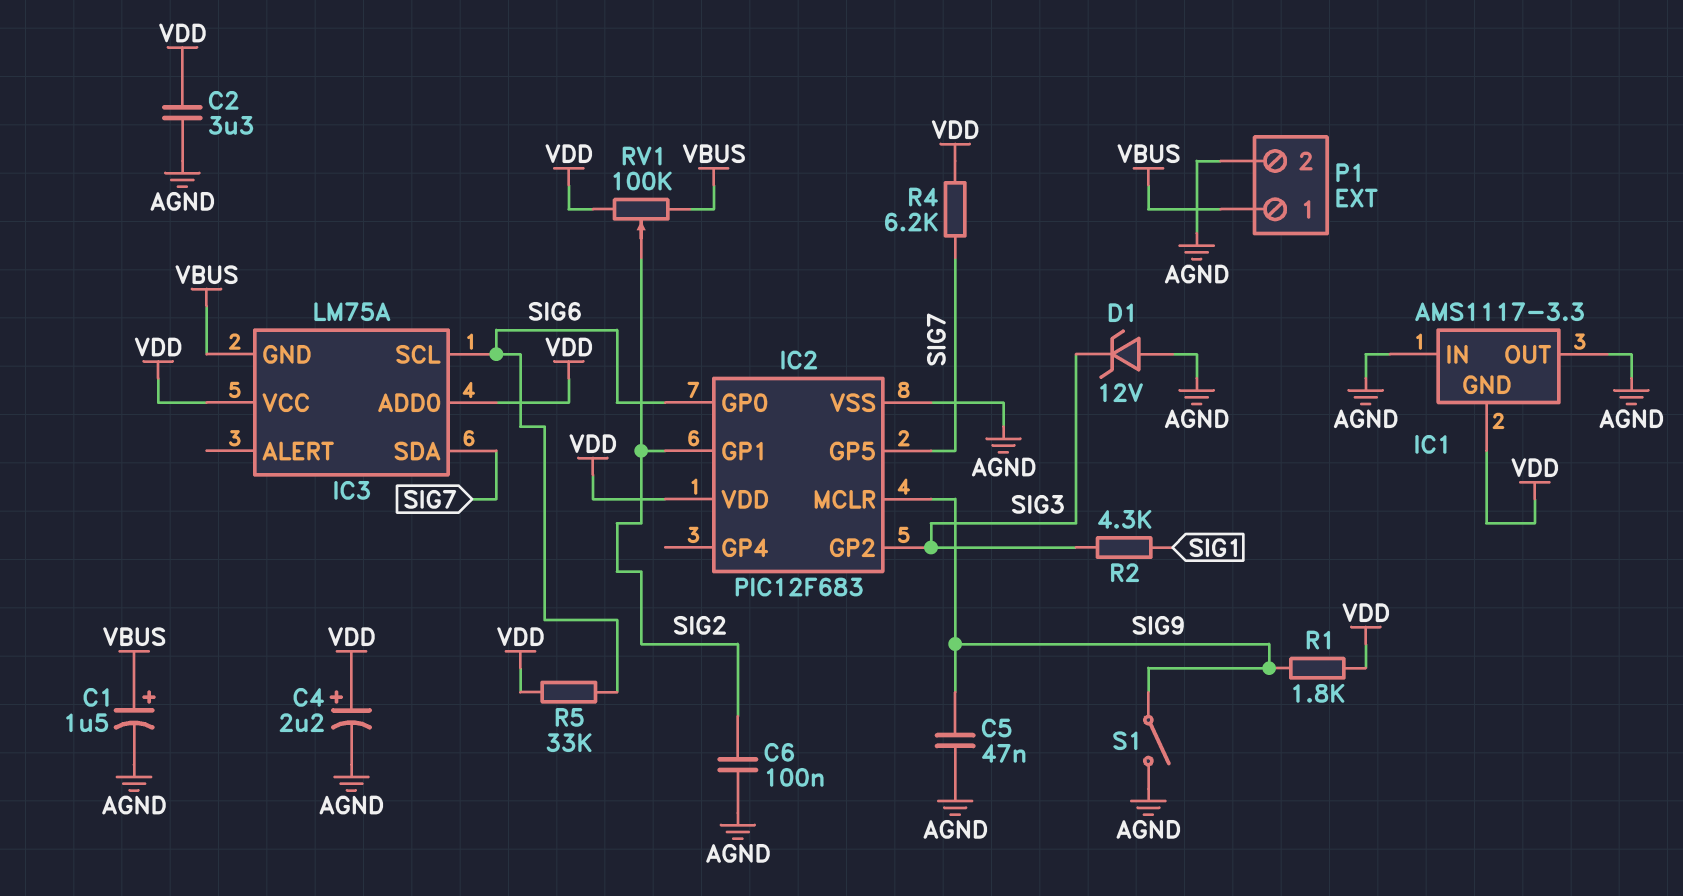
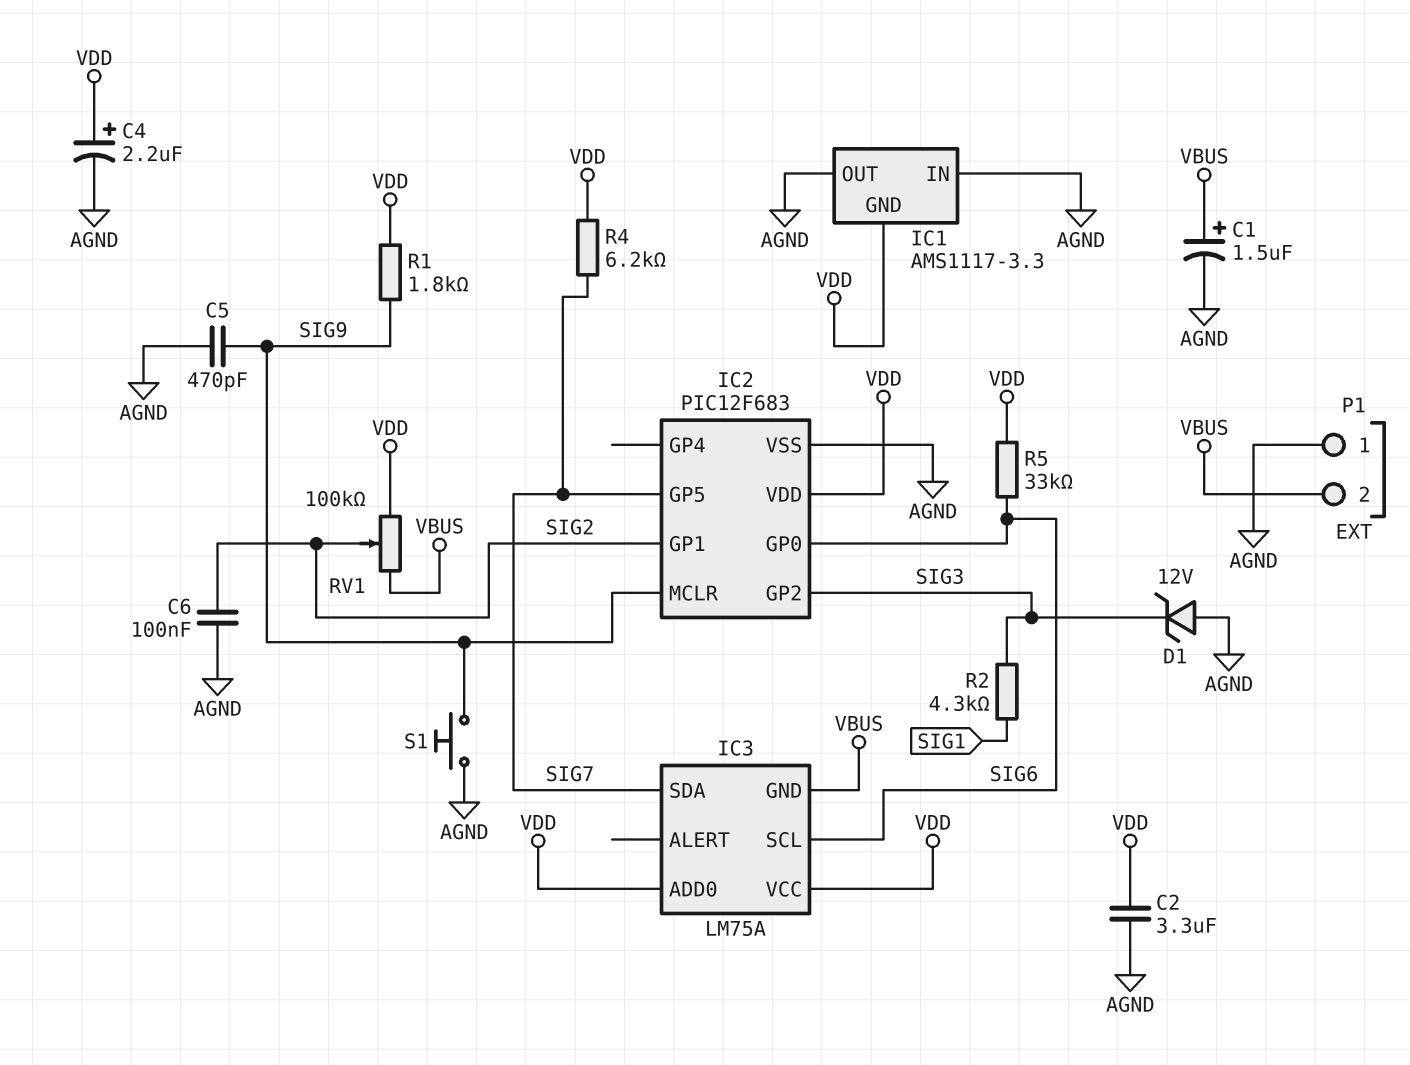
C5: 47nF (AGND, SIG9) -> 470pF (AGND, SIG9)
P1 pin 1: VBUS -> AGND
P1 pin 2: AGND -> VBUS
S1: switch (AGND, SIG9) -> button (AGND, SIG9)

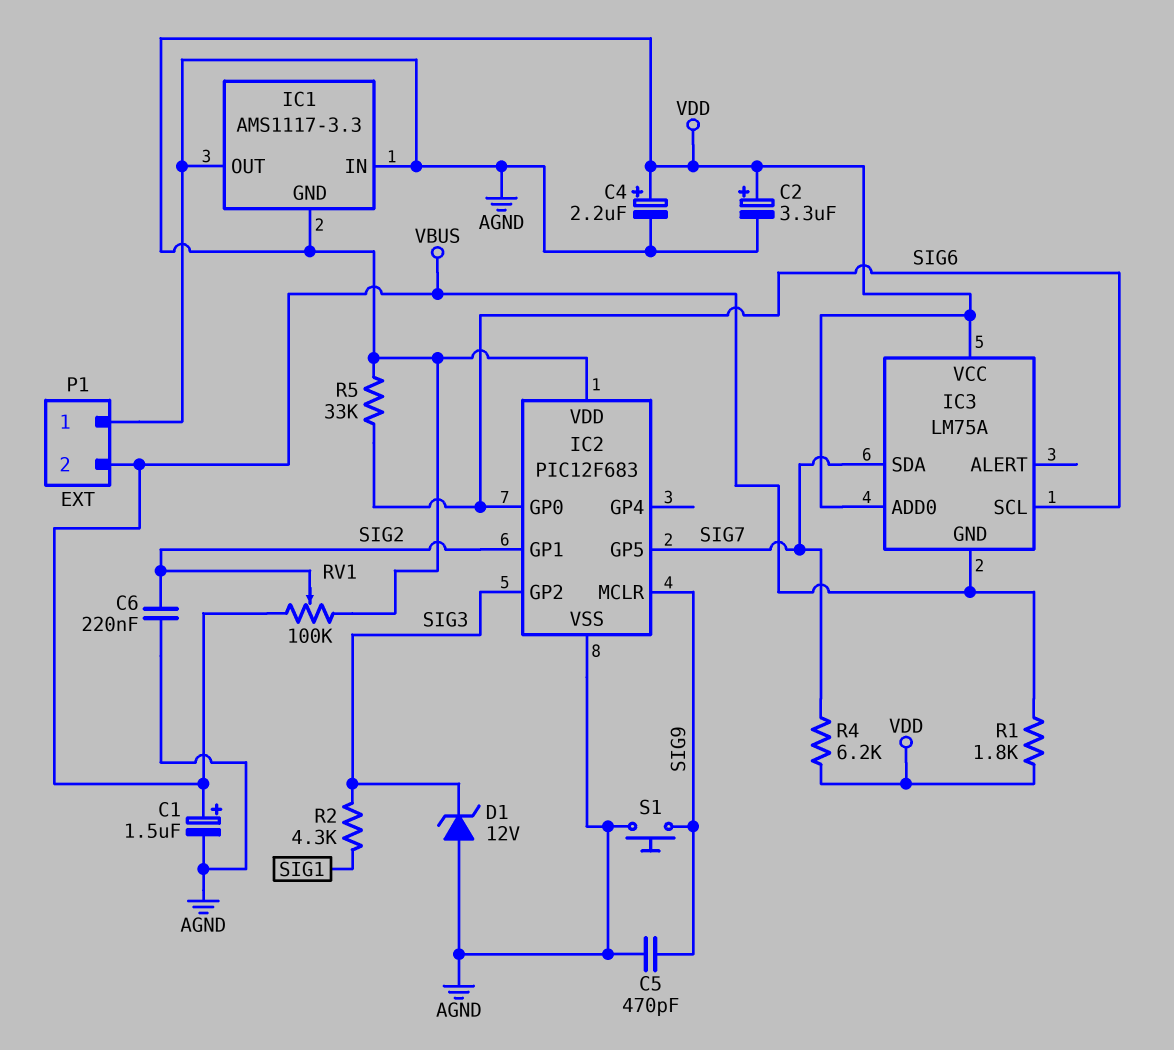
C2: 3.3uF (AGND, VDD) -> 3.3uF (plus VDD, minus AGND)
C6: 100nF (AGND, SIG2) -> 220nF (AGND, SIG2)
R1: 1.8k (SIG9, VDD) -> 1.8k (VBUS, VDD)

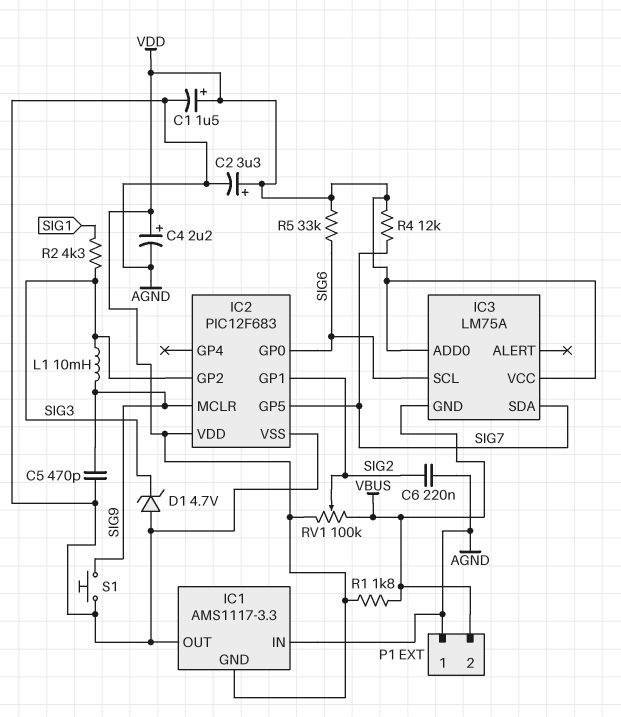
C1: 1.5uF (plus VBUS, minus AGND) -> 1.5uF (plus VDD, minus AGND)
D1: zener 12V (A AGND, K SIG3) -> zener 4.7V (A AGND, K SIG3)
L1: none -> 10mH (SIG3, SIG9)
R4: 6.2k (SIG7, VDD) -> 12k (SIG7, VDD)

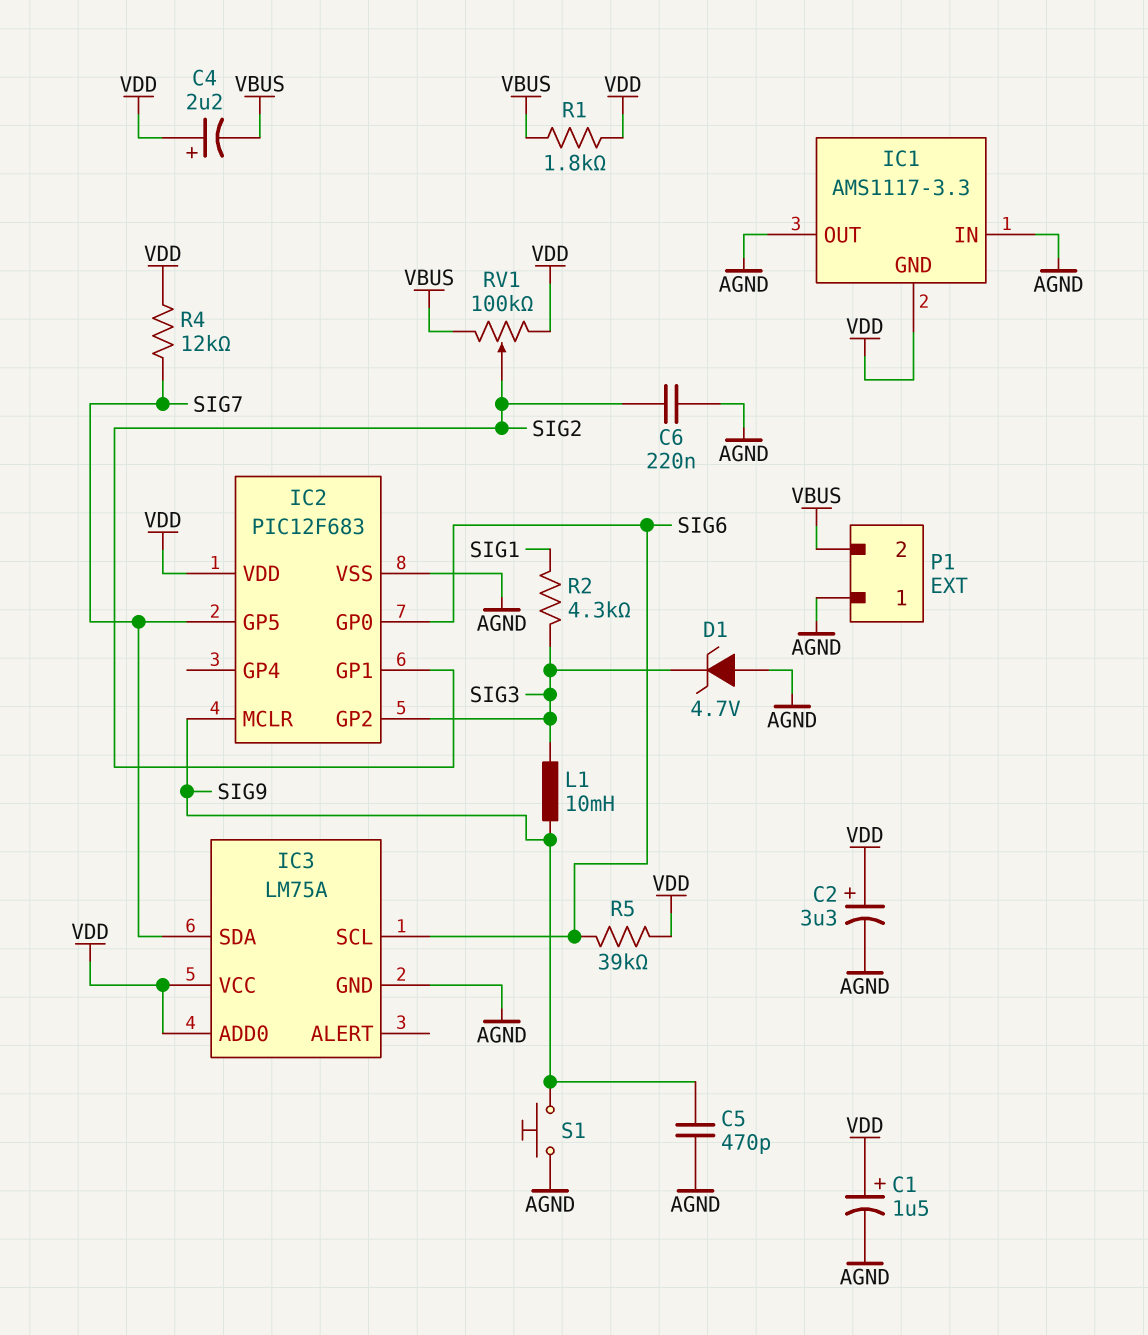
C4: 2.2uF (plus VDD, minus AGND) -> 2.2uF (plus VDD, minus VBUS)
IC3 pin GND: VBUS -> AGND
R5: 33k (SIG6, VDD) -> 39k (SIG6, VDD)

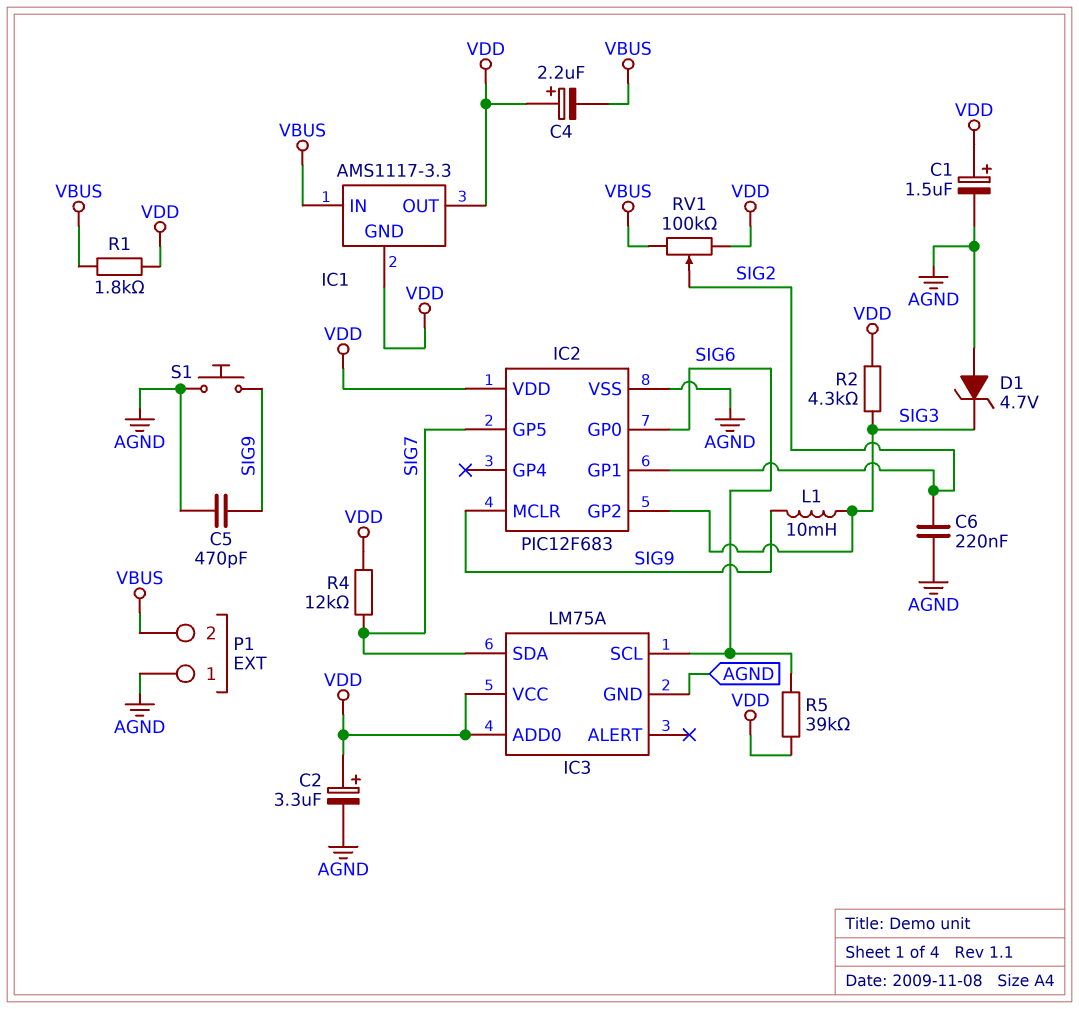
IC1 pin IN: AGND -> VBUS
IC1 pin OUT: AGND -> VDD
R2: 4.3k (SIG1, SIG3) -> 4.3k (SIG3, VDD)

